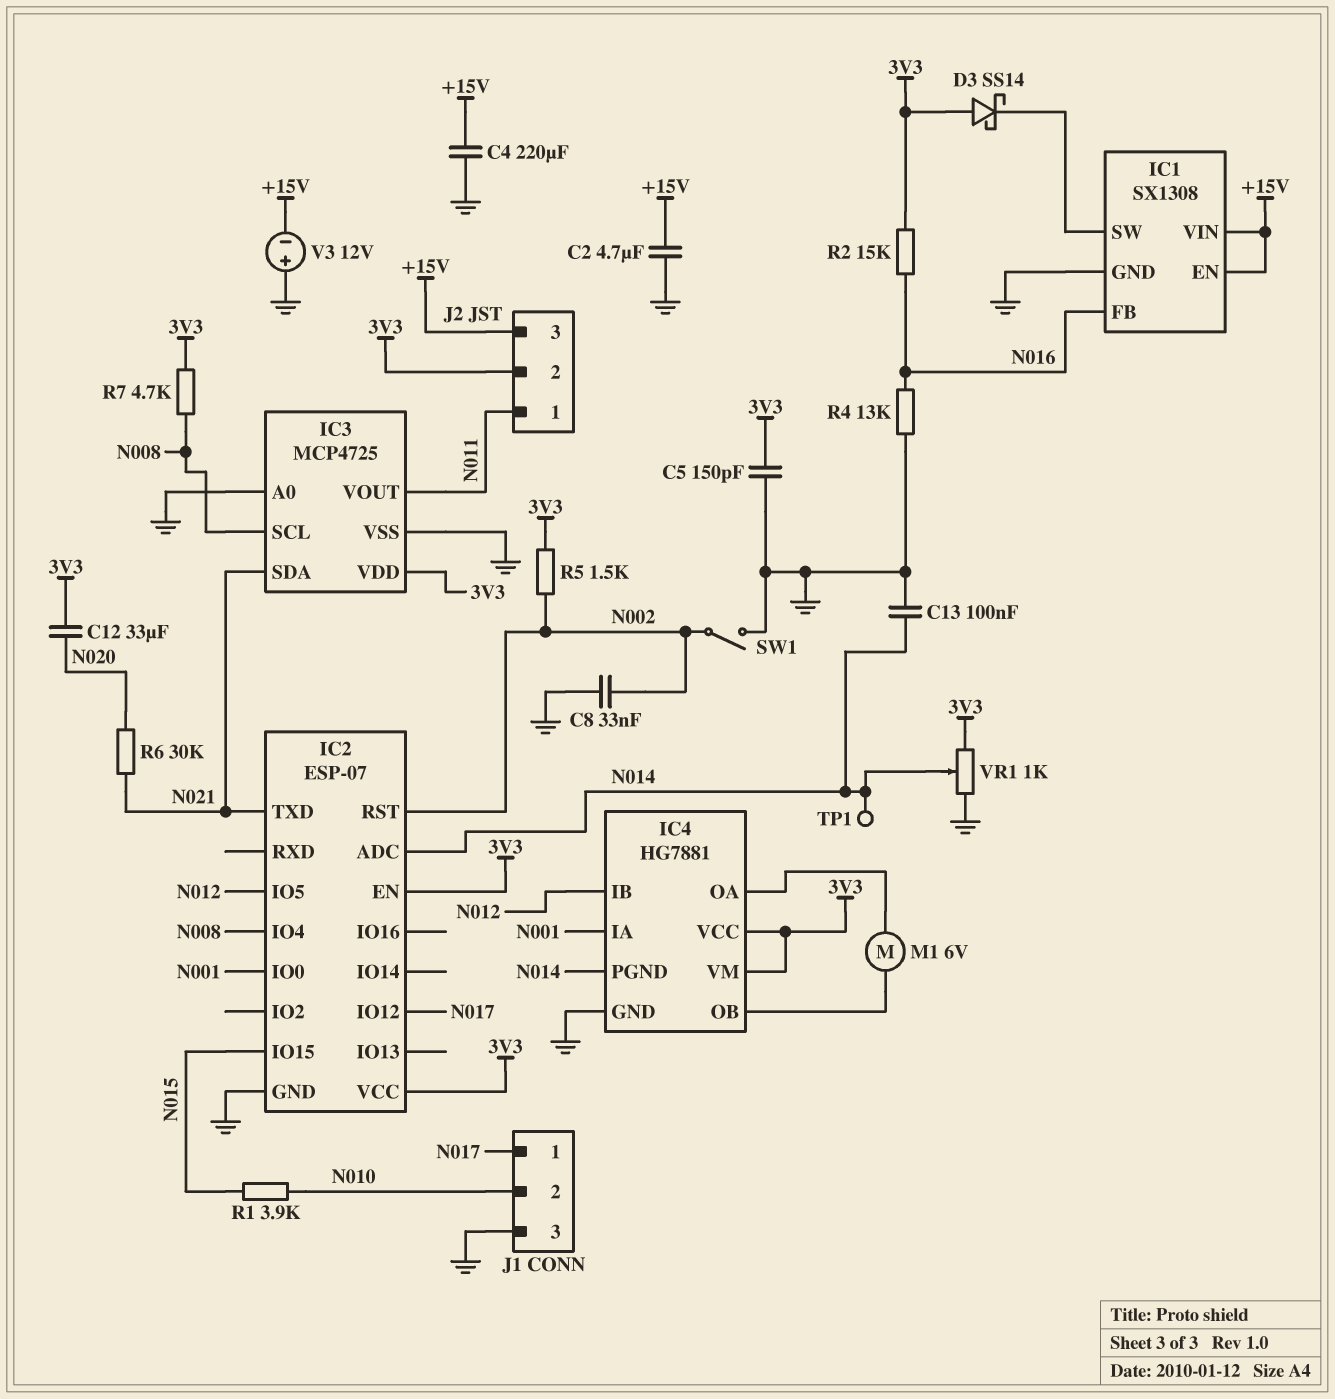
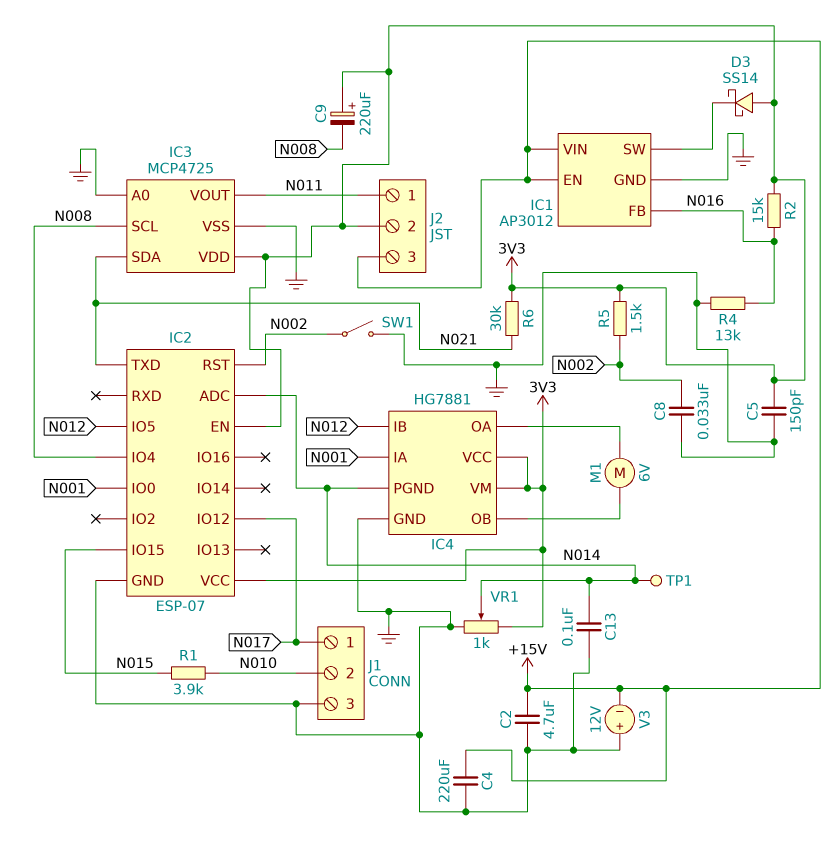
C9: none -> 220uF (plus 3V3, minus N008)
C12: 33uF (3V3, N020) -> none
IC1: SX1308 -> AP3012
R6: 30k (N020, N021) -> 30k (3V3, N021)
R7: 4.7k (3V3, N008) -> none

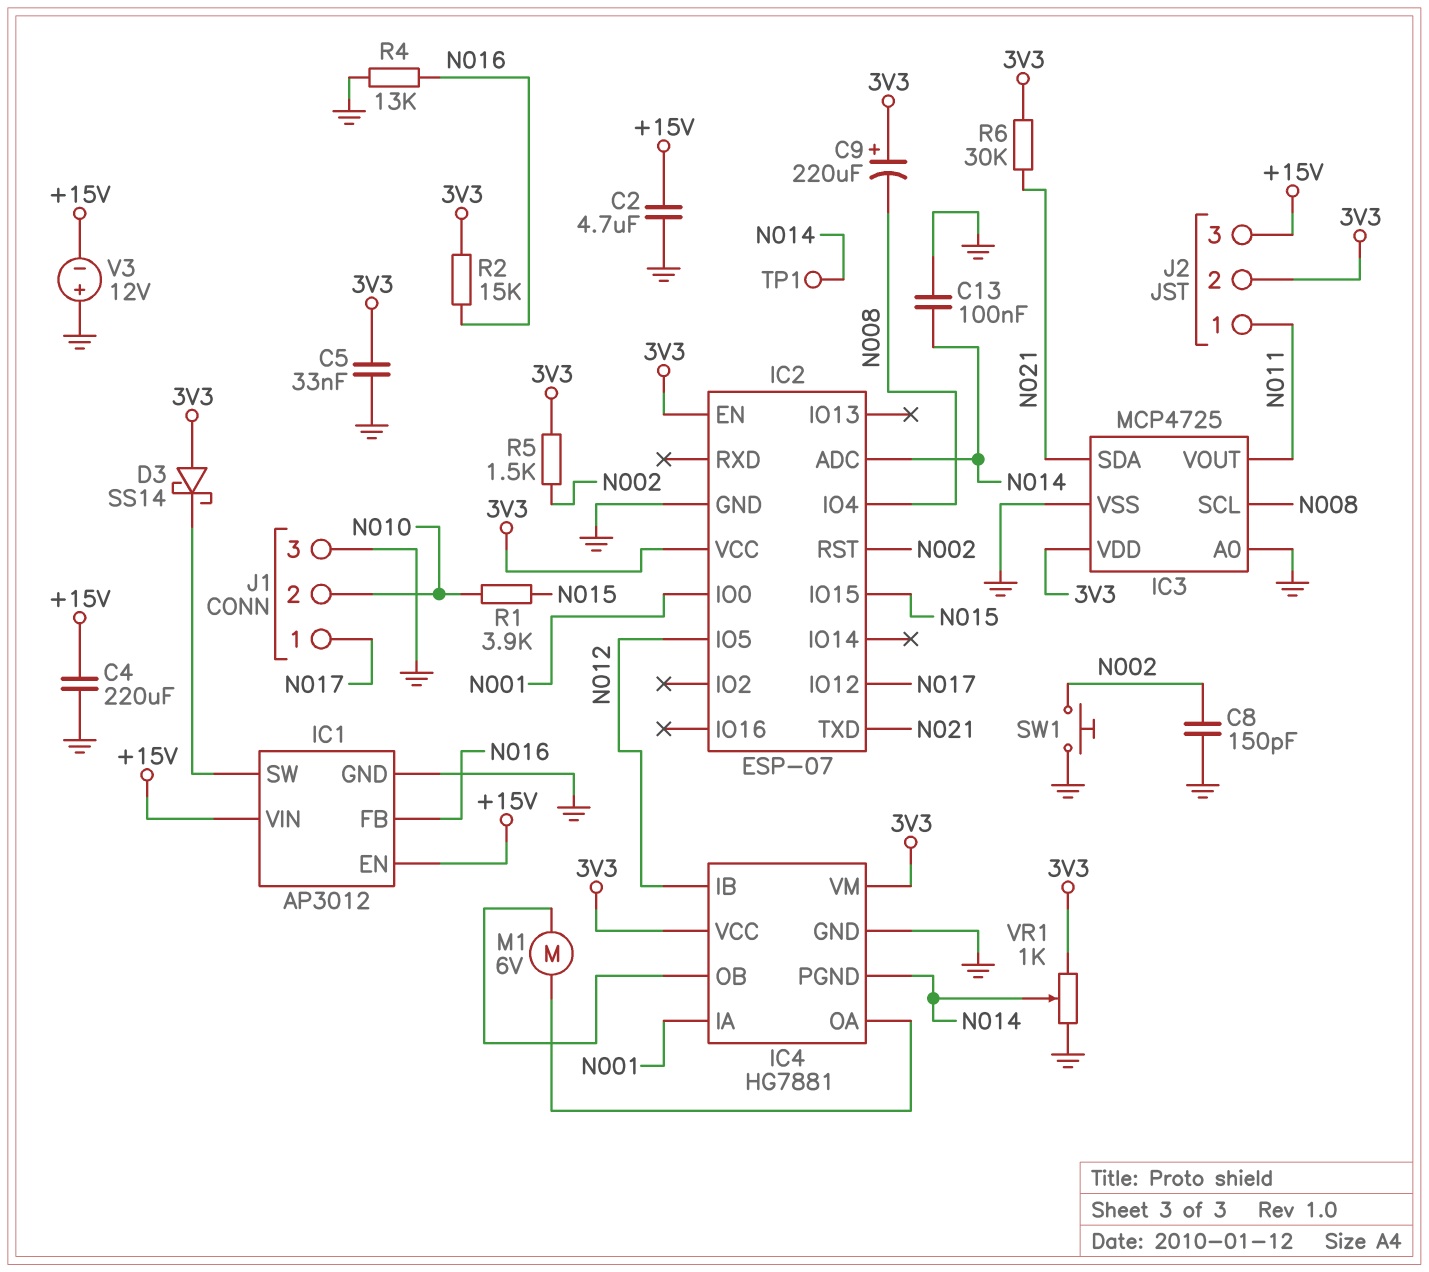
C5: 150pF (3V3, GND) -> 33nF (3V3, GND)
C8: 33nF (GND, N002) -> 150pF (GND, N002)
SW1: switch (GND, N002) -> button (GND, N002)

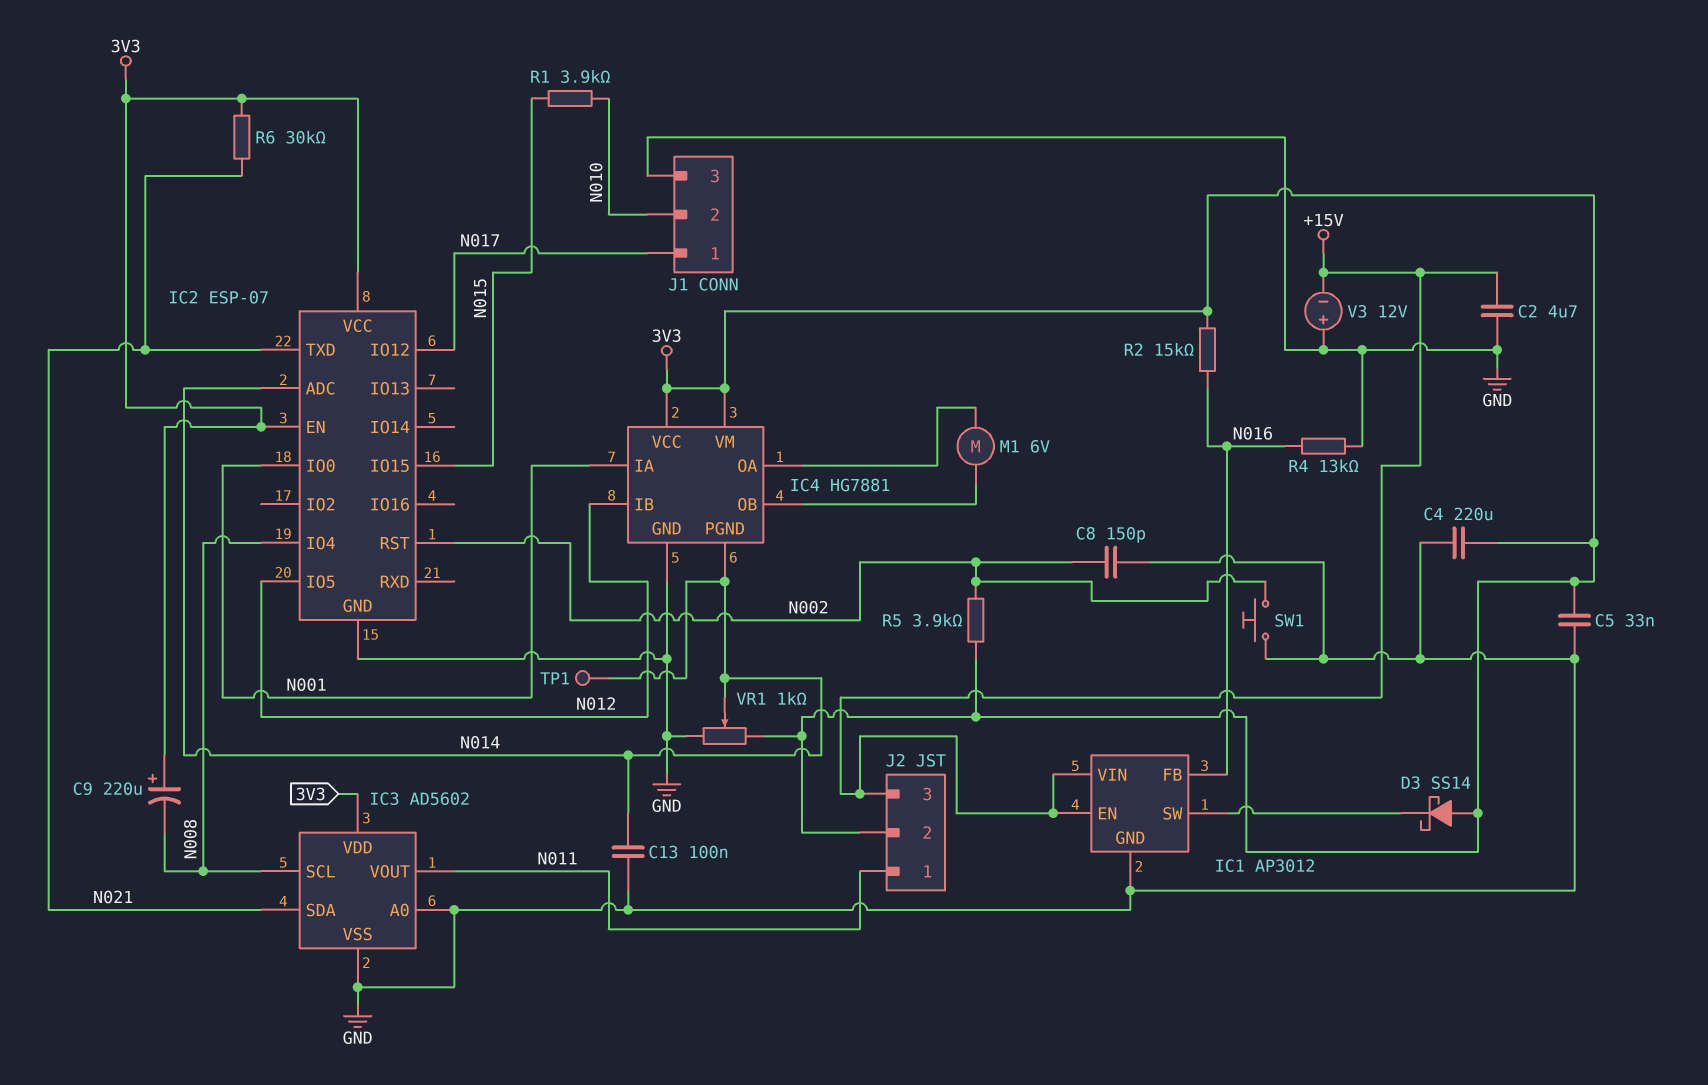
C4: 220uF (+15V, GND) -> 220uF (3V3, GND)
IC3: MCP4725 -> AD5602
R5: 1.5k (3V3, N002) -> 3.9k (3V3, N002)

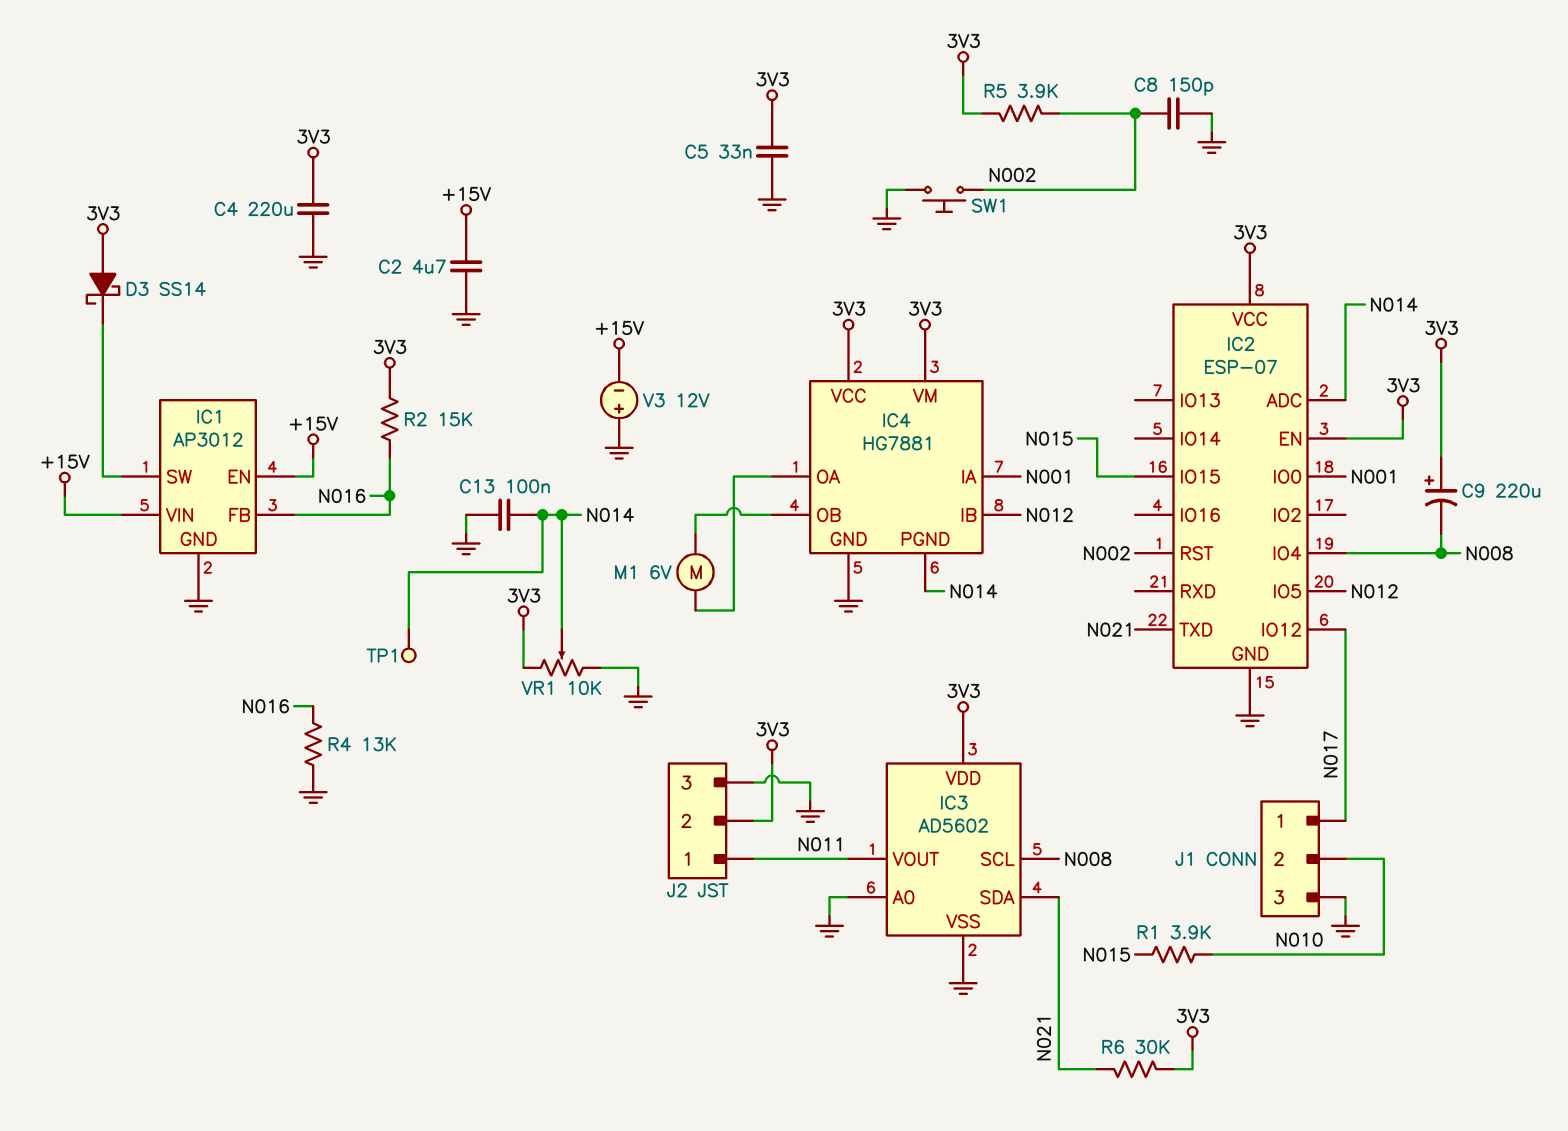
J2 pin 3: +15V -> GND
VR1: 1k (3V3, GND, wiper N014) -> 10k (3V3, GND, wiper N014)

